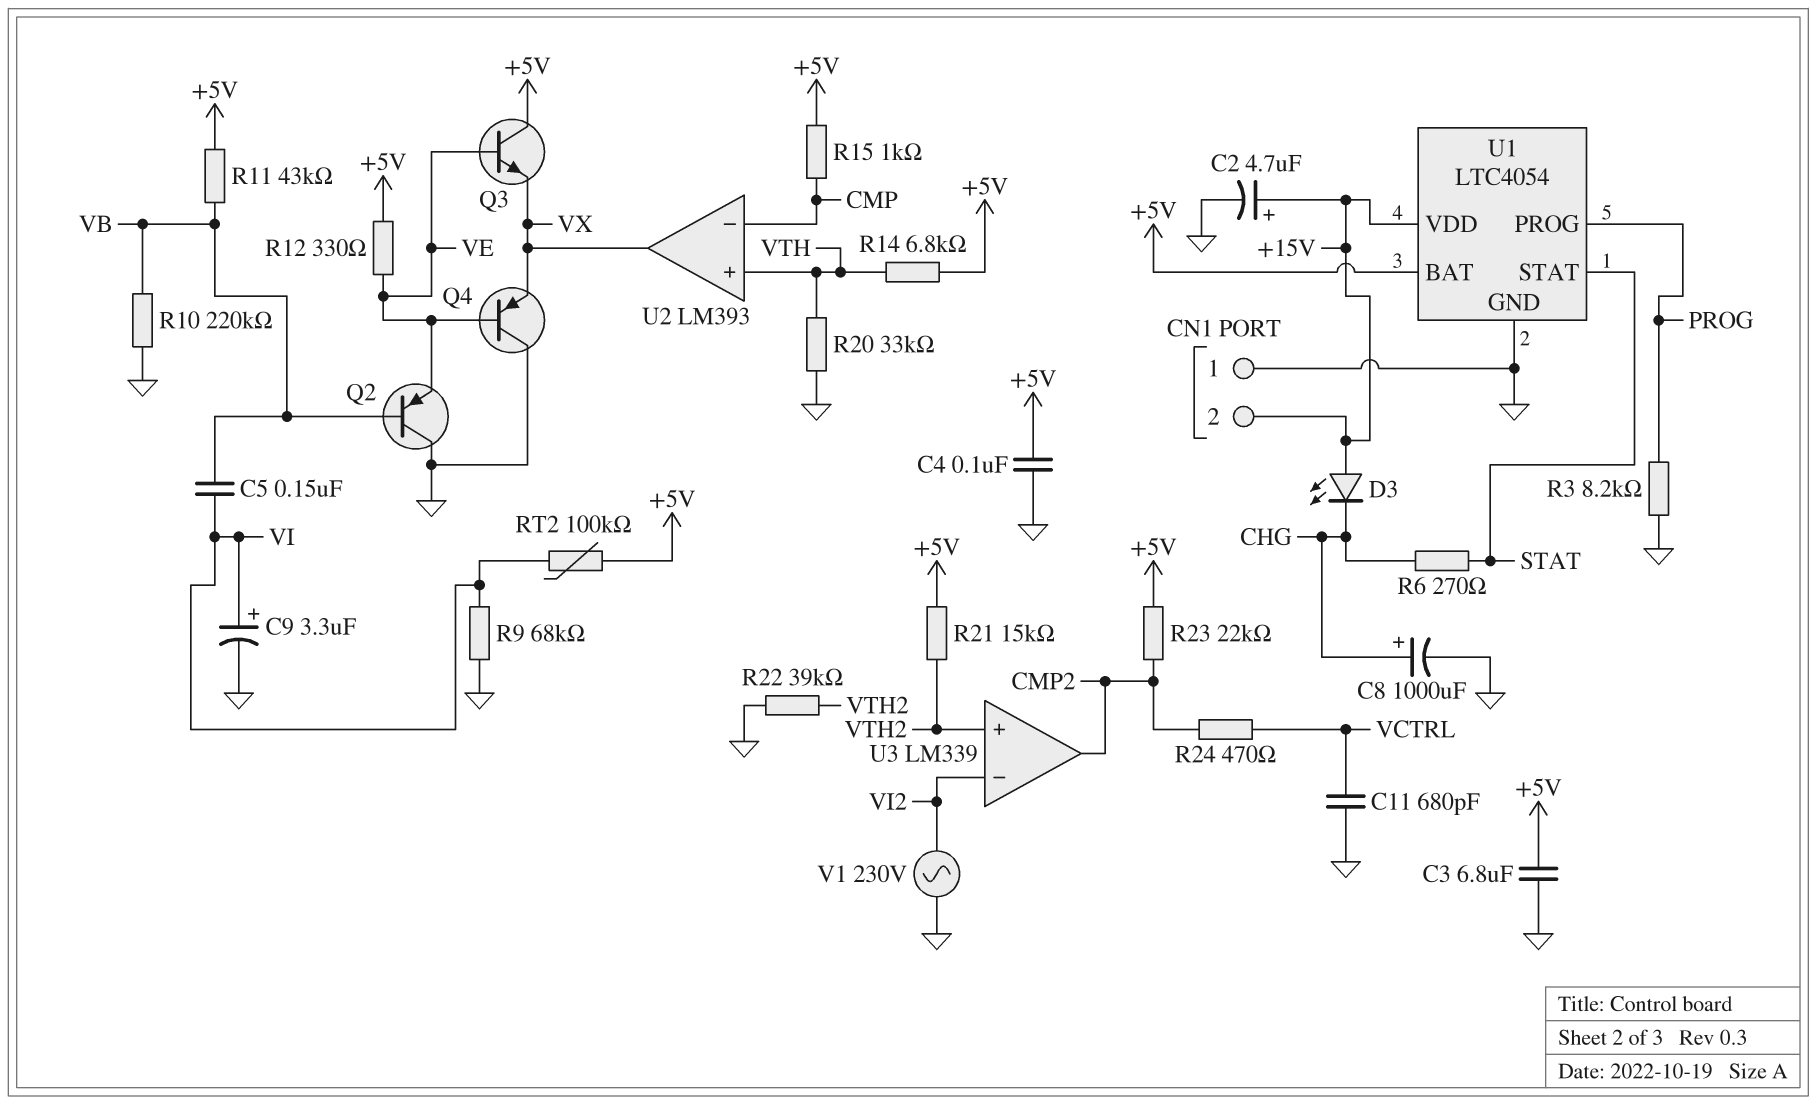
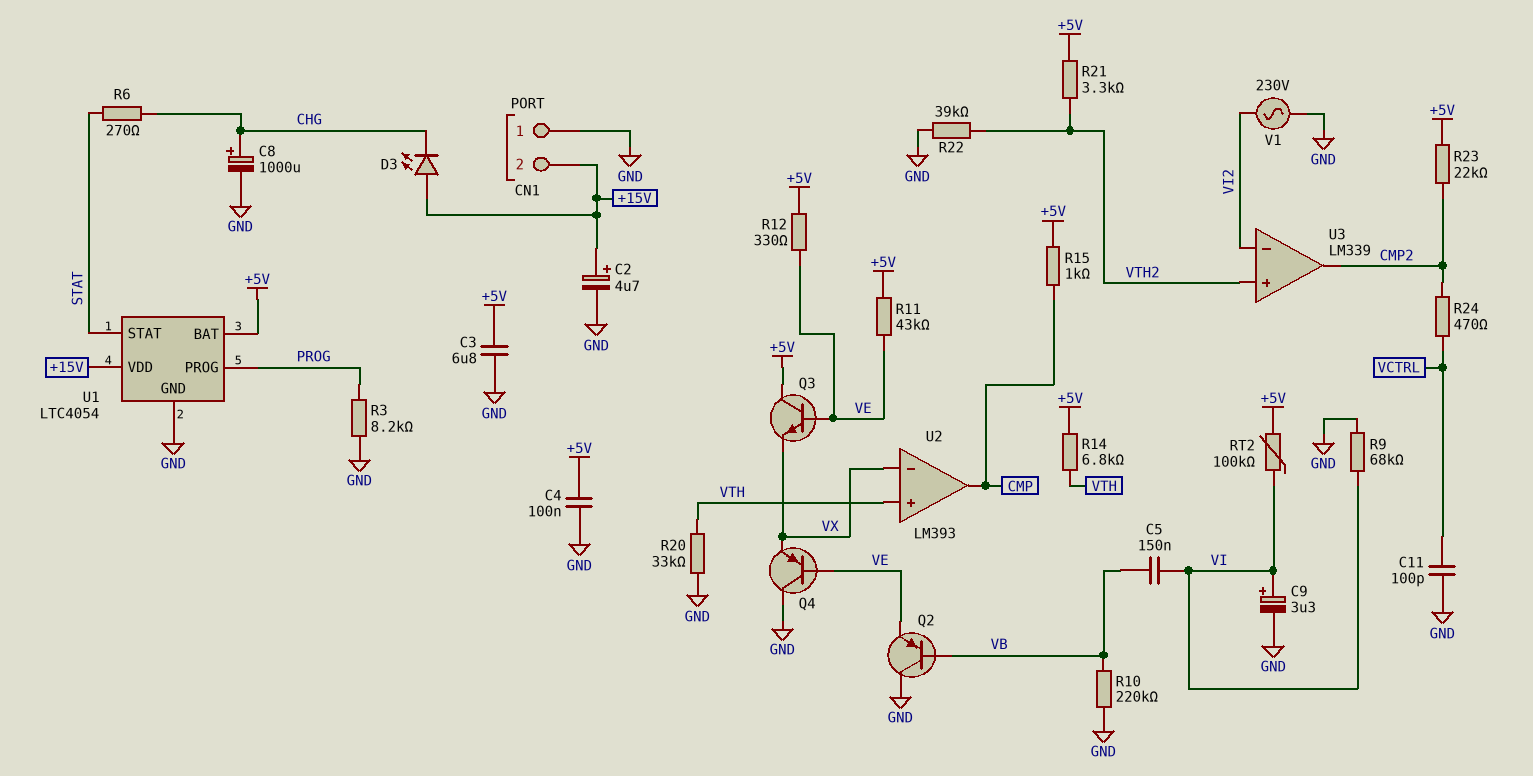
C11: 680pF (GND, VCTRL) -> 100pF (GND, VCTRL)
R11: 43k (+5V, VB) -> 43k (+5V, VE)
R21: 15k (+5V, VTH2) -> 3.3k (+5V, VTH2)
U2 pin in-: CMP -> VX
U2 pin out: VX -> CMP

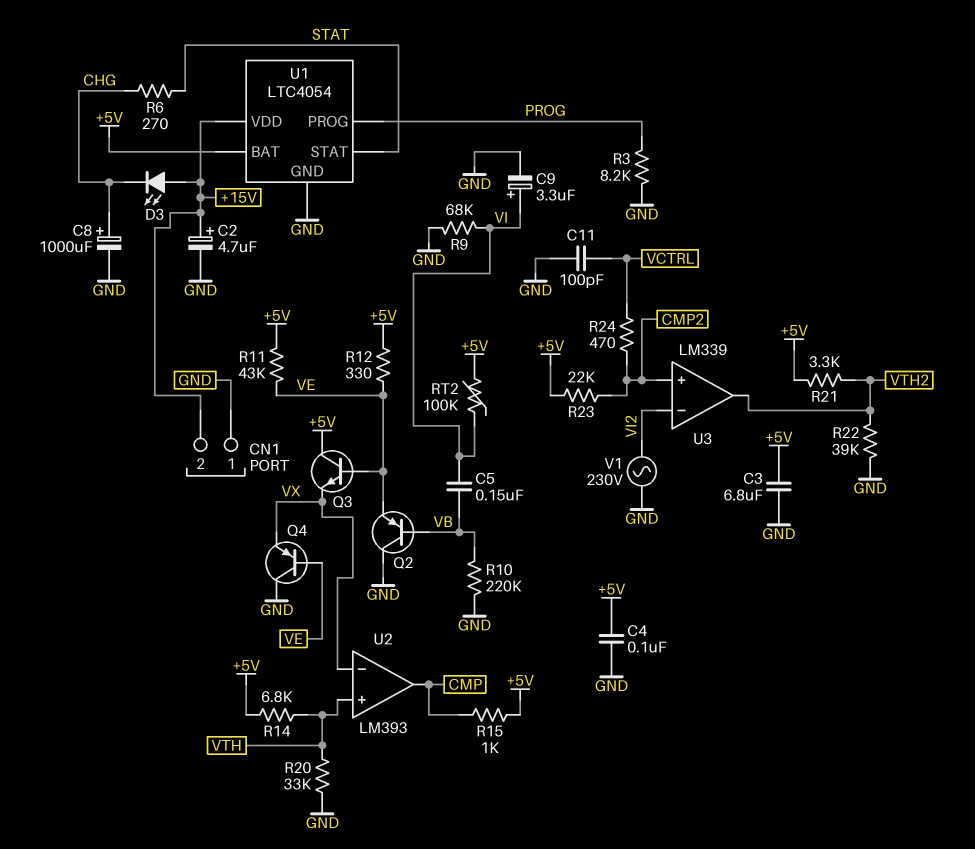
U3 pin in+: VTH2 -> CMP2
U3 pin out: CMP2 -> VTH2

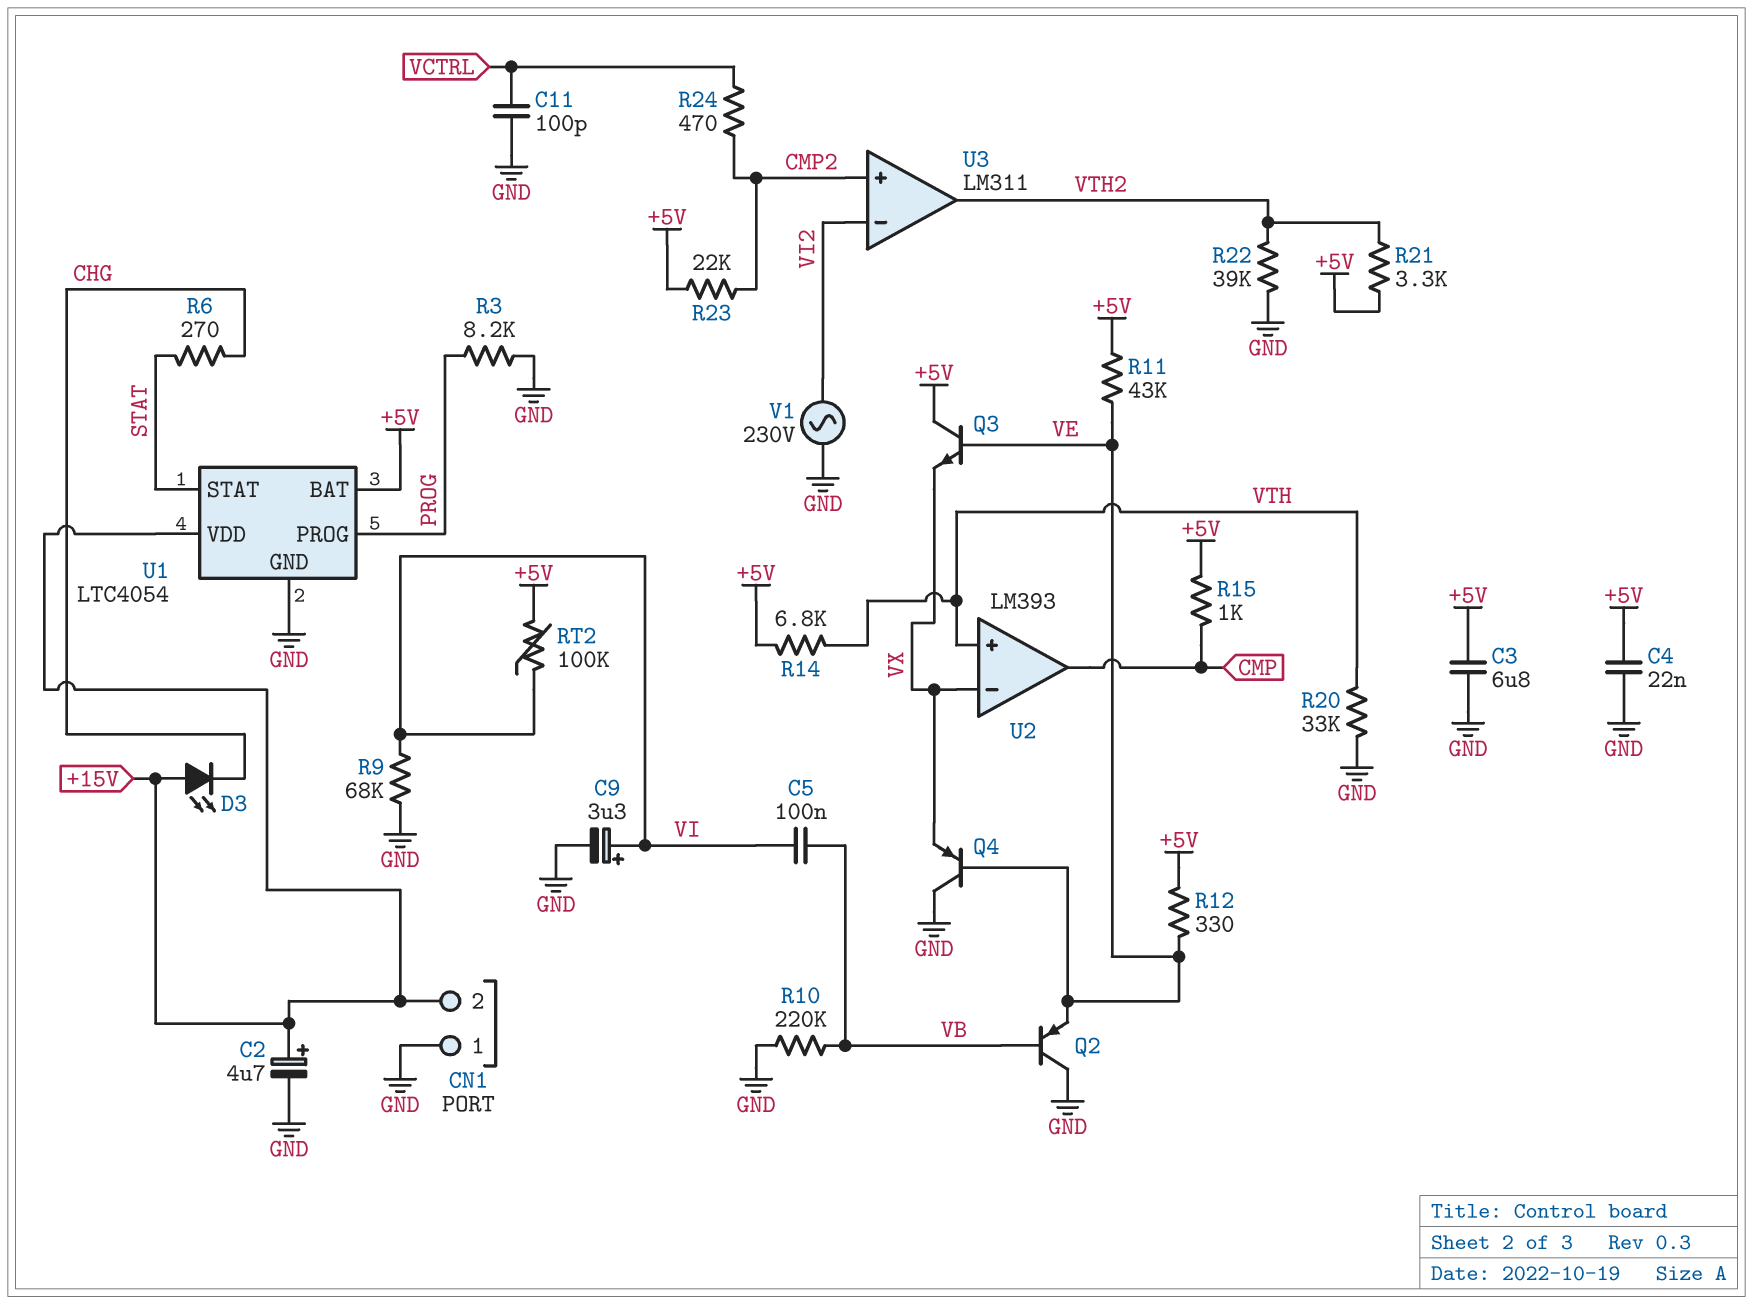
C4: 100nF (+5V, GND) -> 22nF (+5V, GND)
C5: 150nF (VB, VI) -> 100nF (VB, VI)
C8: 1000uF (plus CHG, minus GND) -> none
U3: LM339 -> LM311

